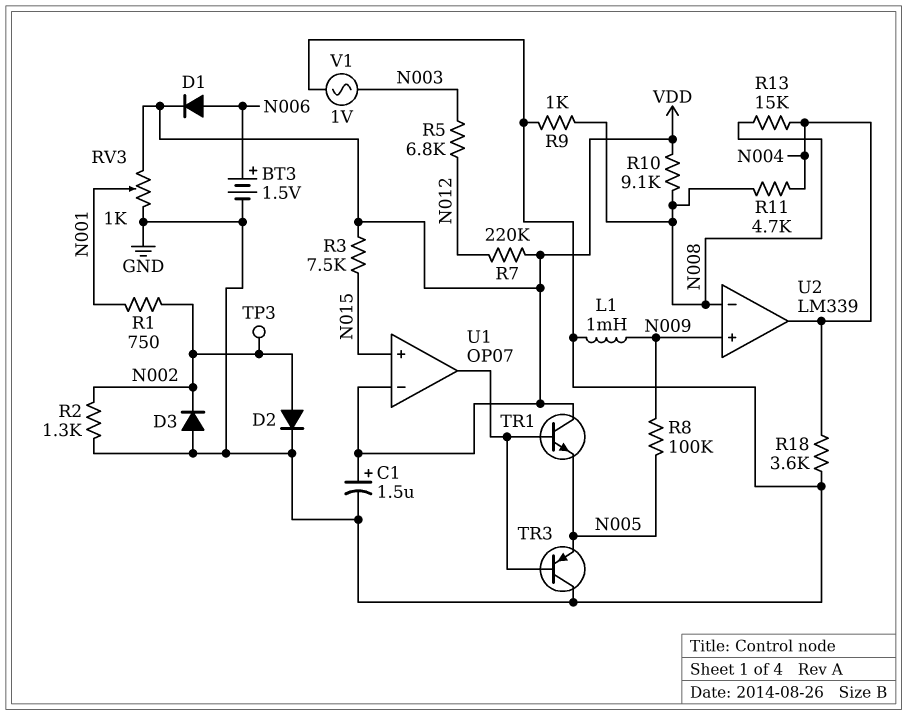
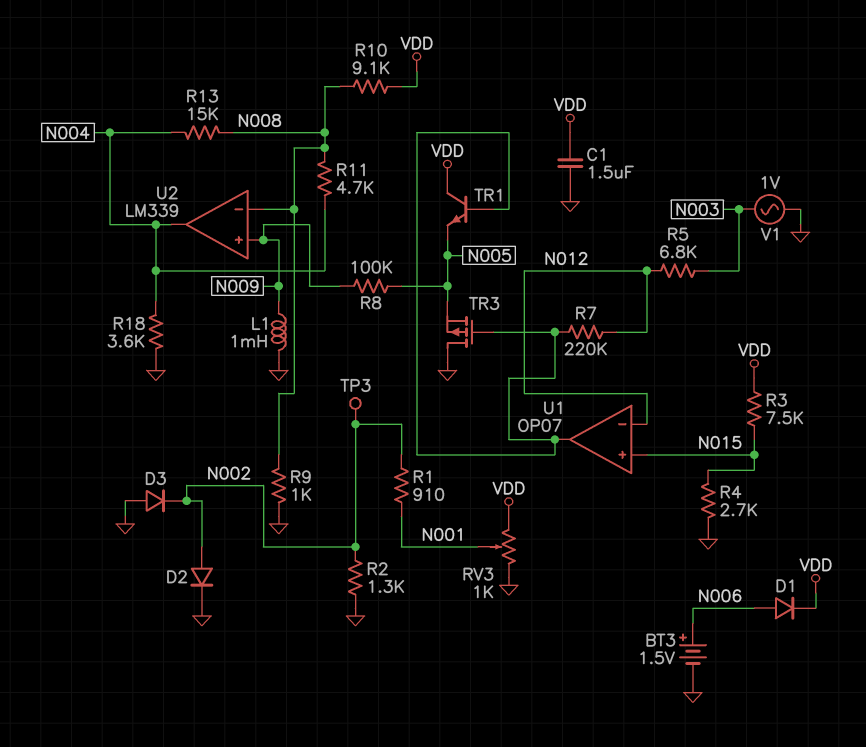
C1: 1.5uF (plus VDD, minus GND) -> 1.5uF (GND, VDD)
R1: 750 (N001, N002) -> 910 (N001, N002)
R4: none -> 2.7k (GND, N015)
R7: 220k (N012, VDD) -> 220k (N012, U1/out)
TR3: PNP (B U1/out, C GND, E N005) -> PMOS (G U1/out, D GND, S N005)
U1 pin in-: VDD -> N012

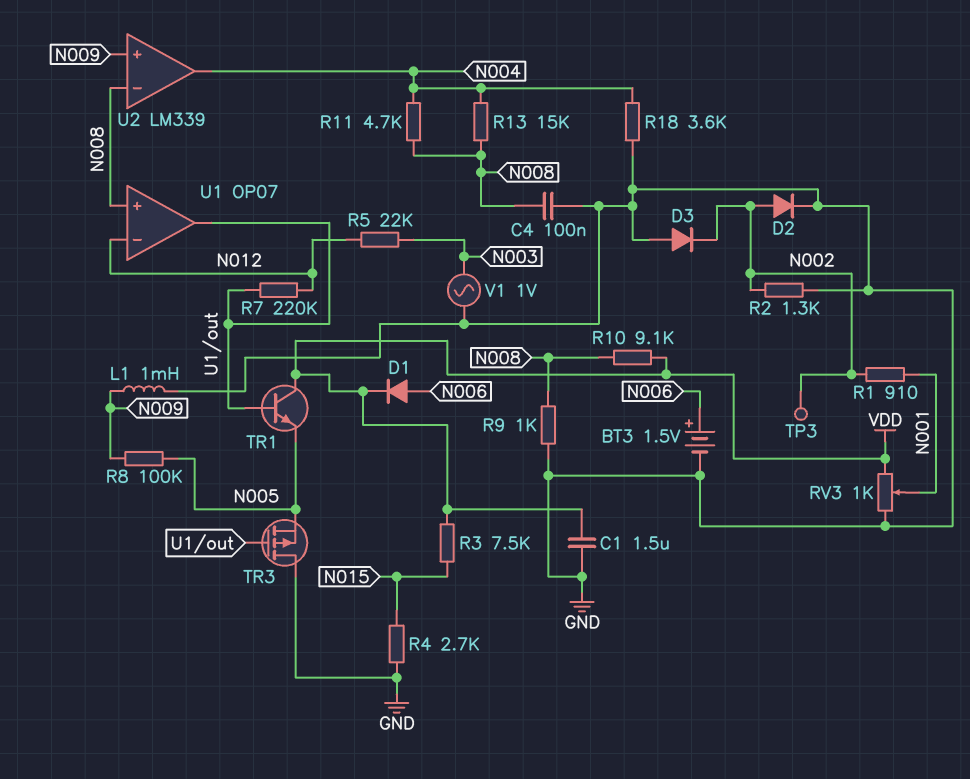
C4: none -> 100nF (GND, N008)
R5: 6.8k (N003, N012) -> 22k (N003, N012)
U1 pin in+: N015 -> N008

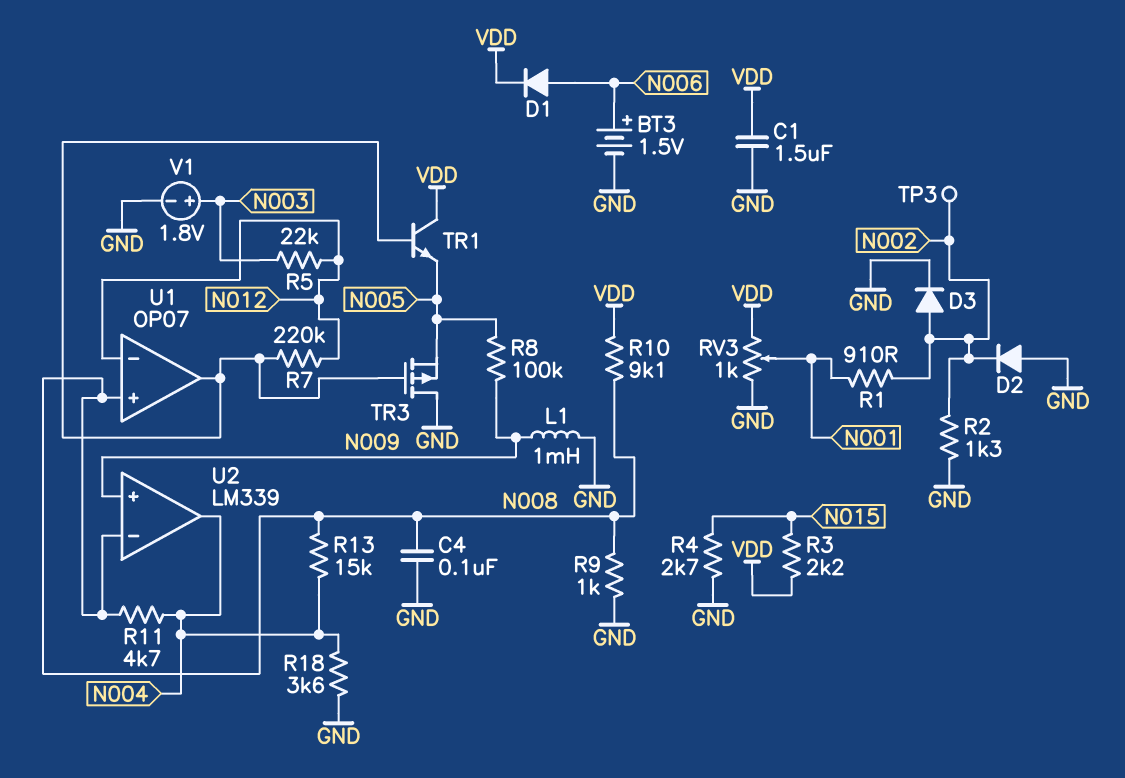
D2: diode (A N002, K GND) -> diode (A GND, K N002)
D3: diode (A GND, K N002) -> diode (A N002, K GND)
R3: 7.5k (N015, VDD) -> 2.2k (N015, VDD)
V1: AC 1V (GND, N003) -> 1.8V (plus N003, minus GND)

